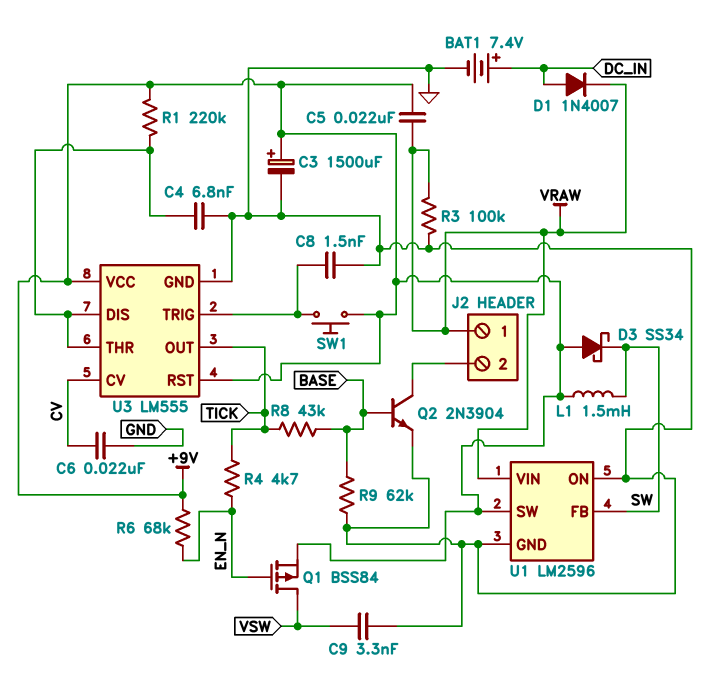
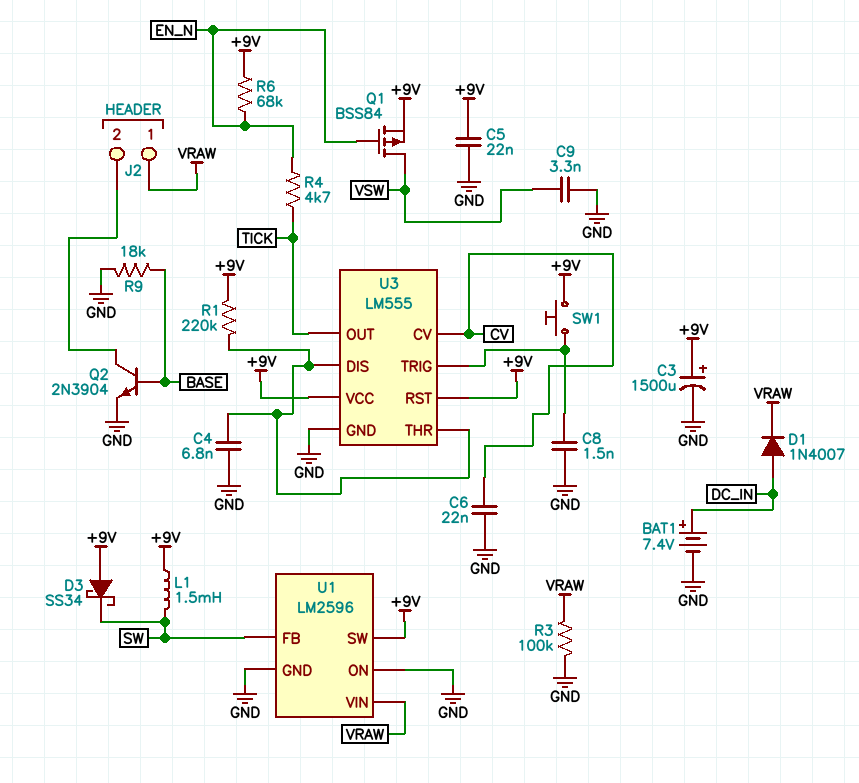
C5: 22nF (+9V, VRAW) -> 22nF (+9V, GND)
R8: 43k (BASE, TICK) -> none
R9: 62k (BASE, GND) -> 18k (BASE, GND)

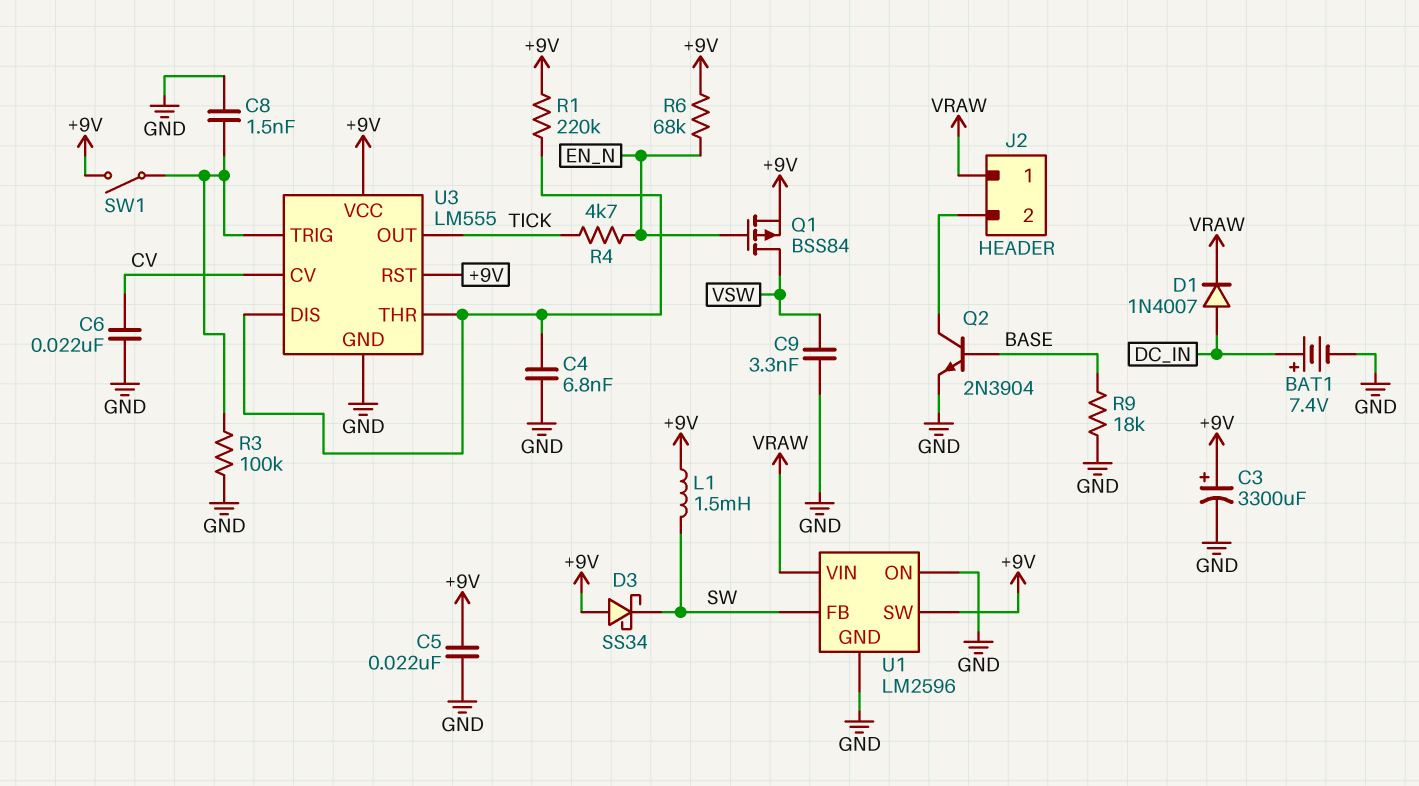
C3: 1500uF (plus +9V, minus GND) -> 3300uF (plus +9V, minus GND)
R3: 100k (GND, VRAW) -> 100k (GND, U3/TRIG)
SW1: button (+9V, U3/TRIG) -> switch (+9V, U3/TRIG)

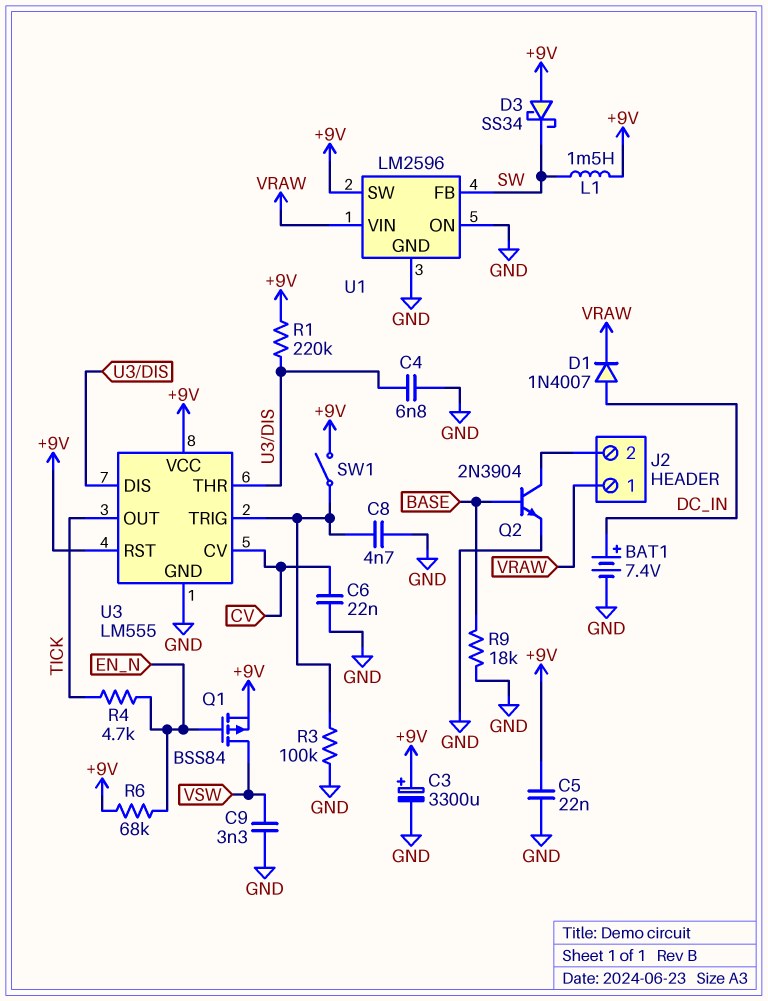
C8: 1.5nF (GND, U3/TRIG) -> 4.7nF (GND, U3/TRIG)

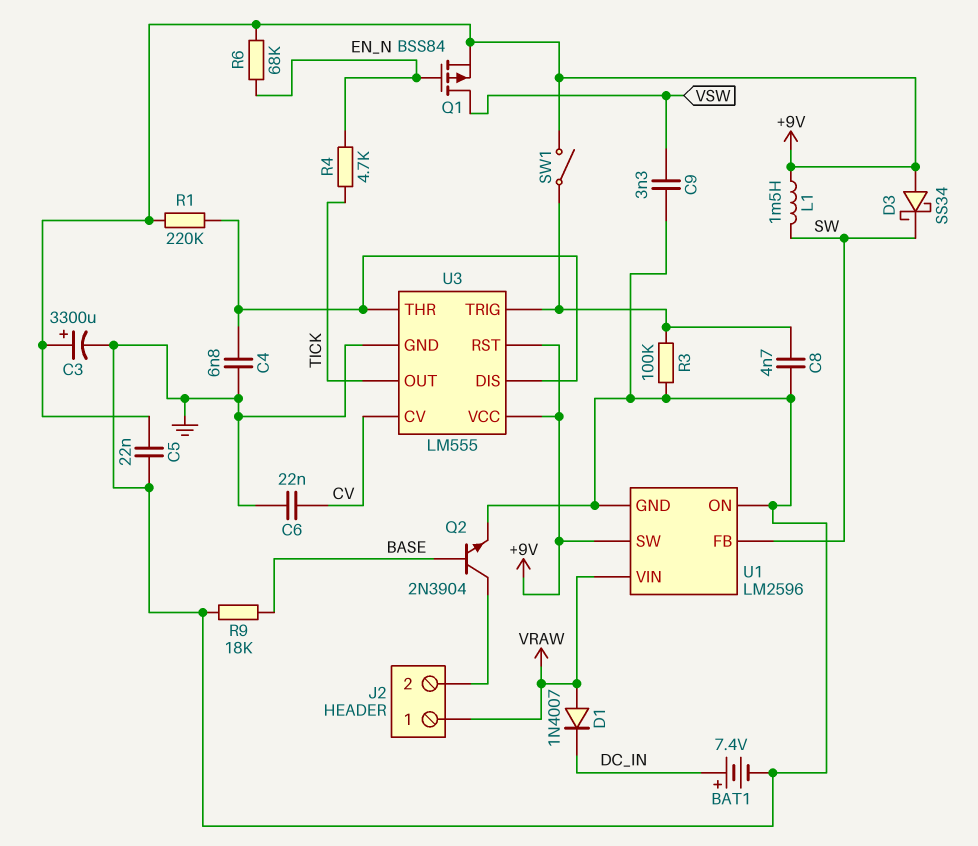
D1: diode 1N4007 (A DC_IN, K VRAW) -> diode 1N4007 (A VRAW, K DC_IN)

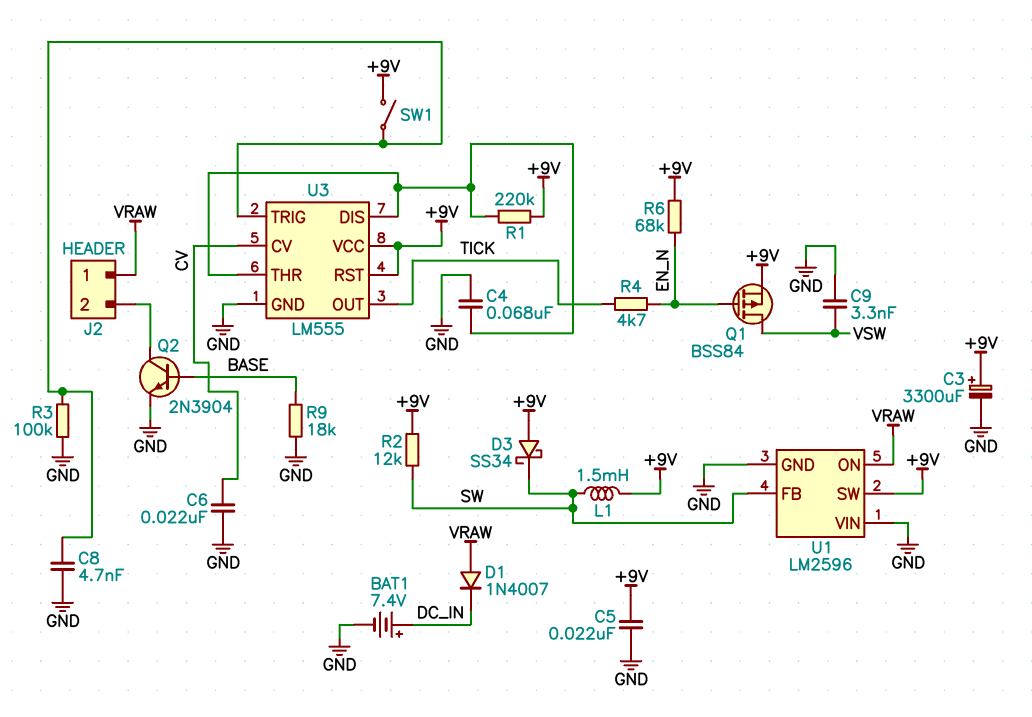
C4: 6.8nF (GND, U3/DIS) -> 68nF (GND, U3/DIS)
R2: none -> 12k (+9V, SW)
U1 pin ON: GND -> VRAW
U1 pin VIN: VRAW -> GND

